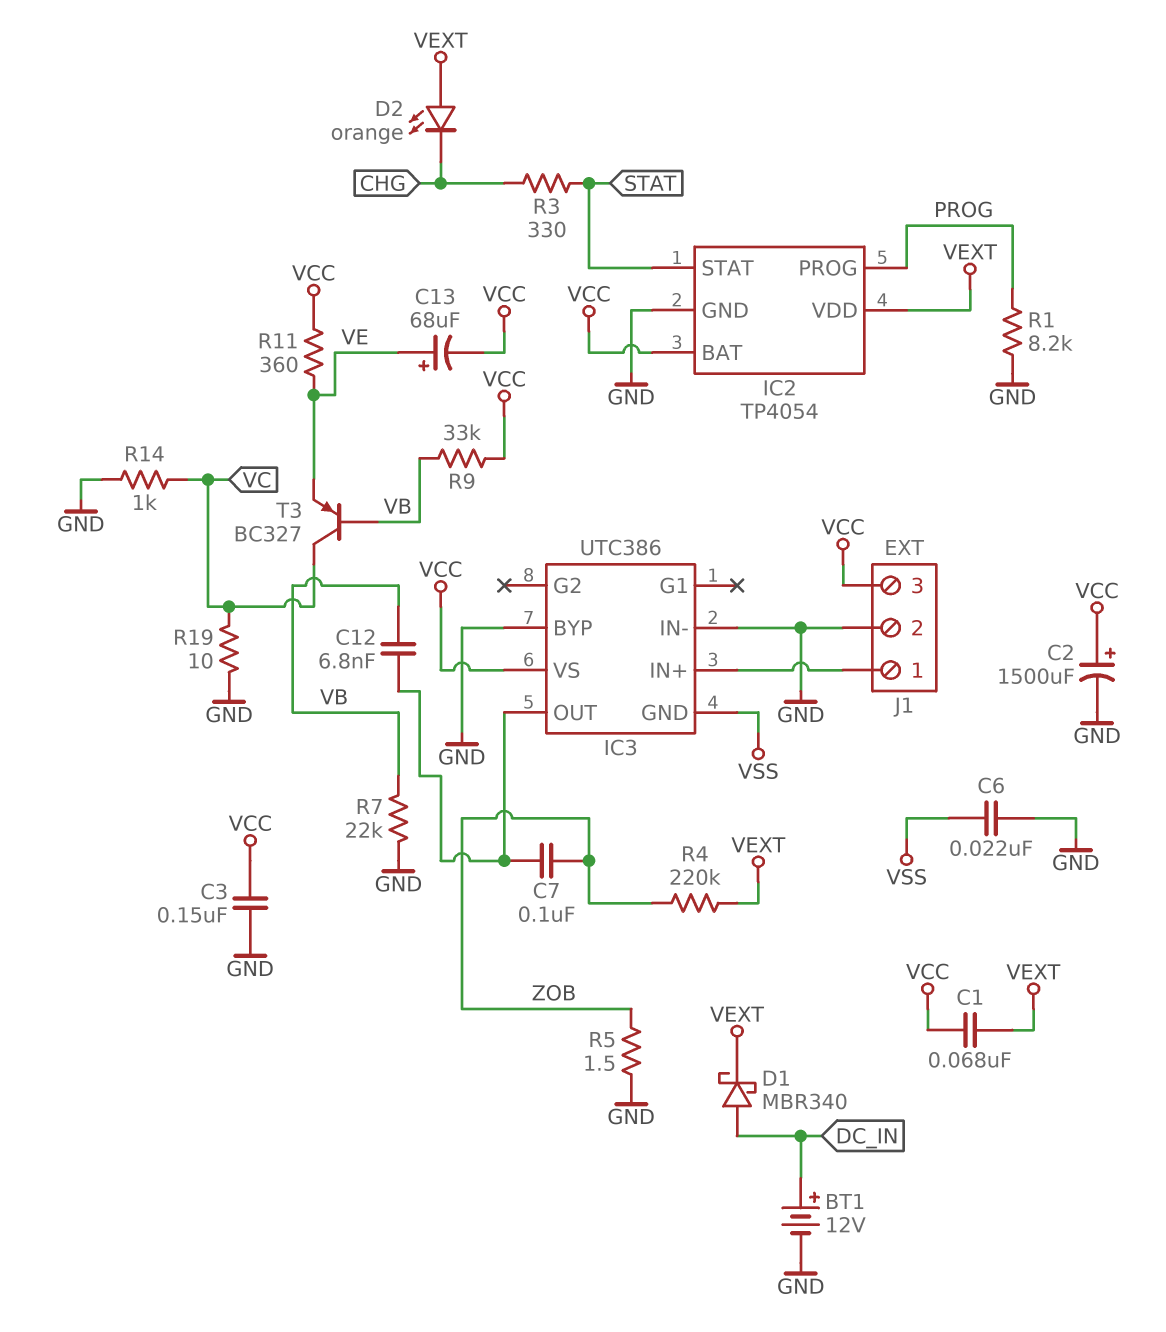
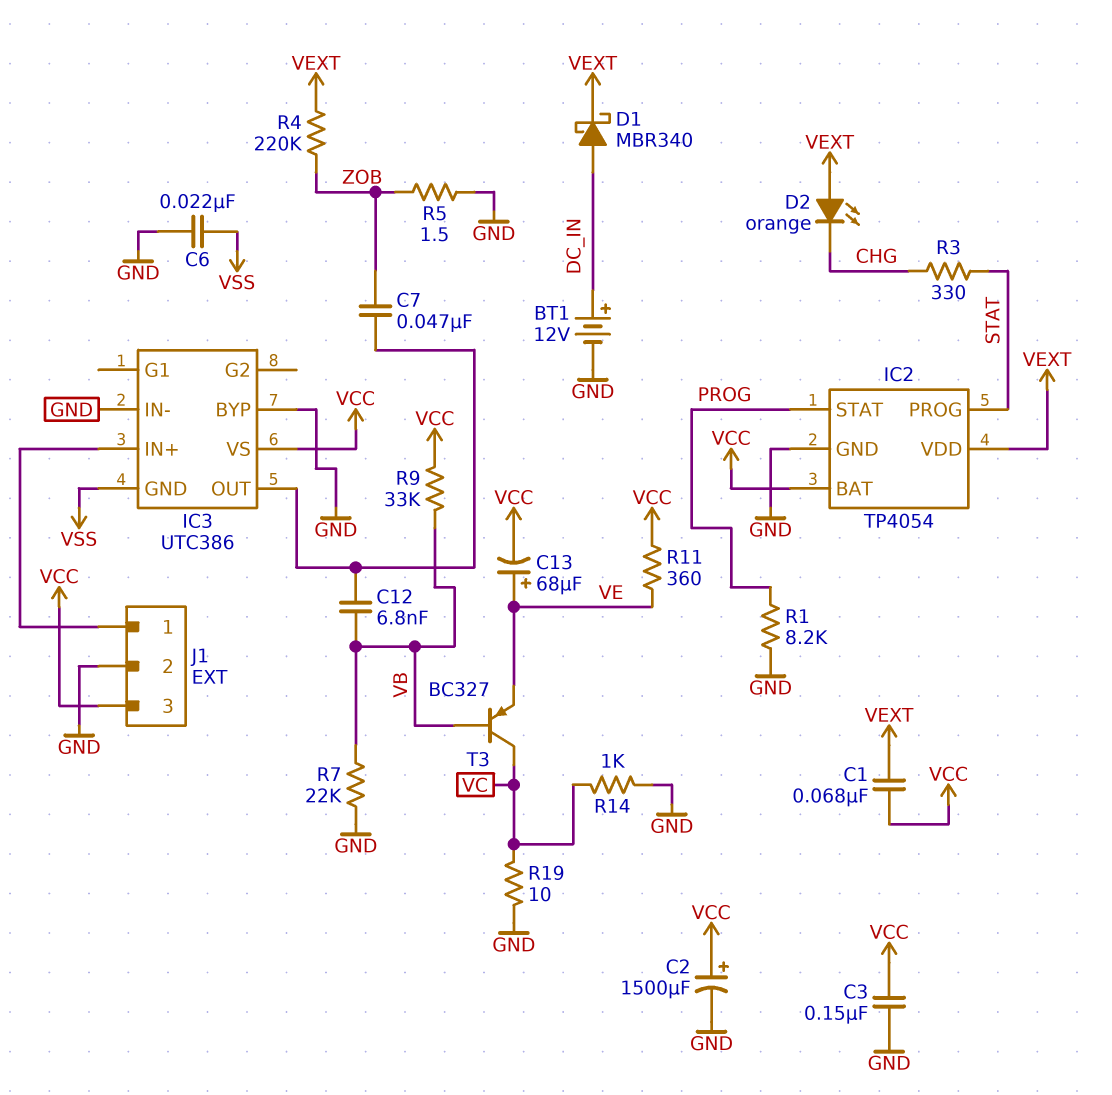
C7: 100nF (IC3/OUT, ZOB) -> 47nF (IC3/OUT, ZOB)
IC2 pin PROG: PROG -> STAT
IC2 pin STAT: STAT -> PROG

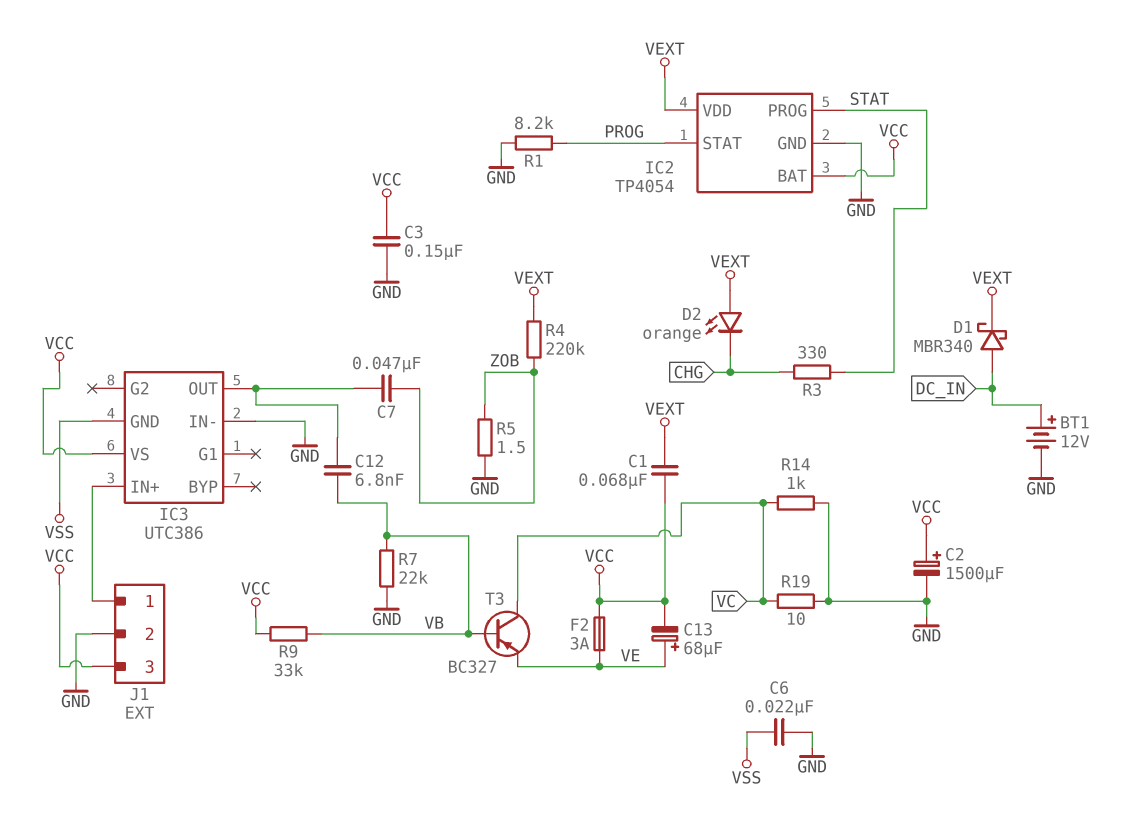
F2: none -> 3A (VCC, VE)
IC3 pin BYP: GND -> none
R11: 360 (VCC, VE) -> none

